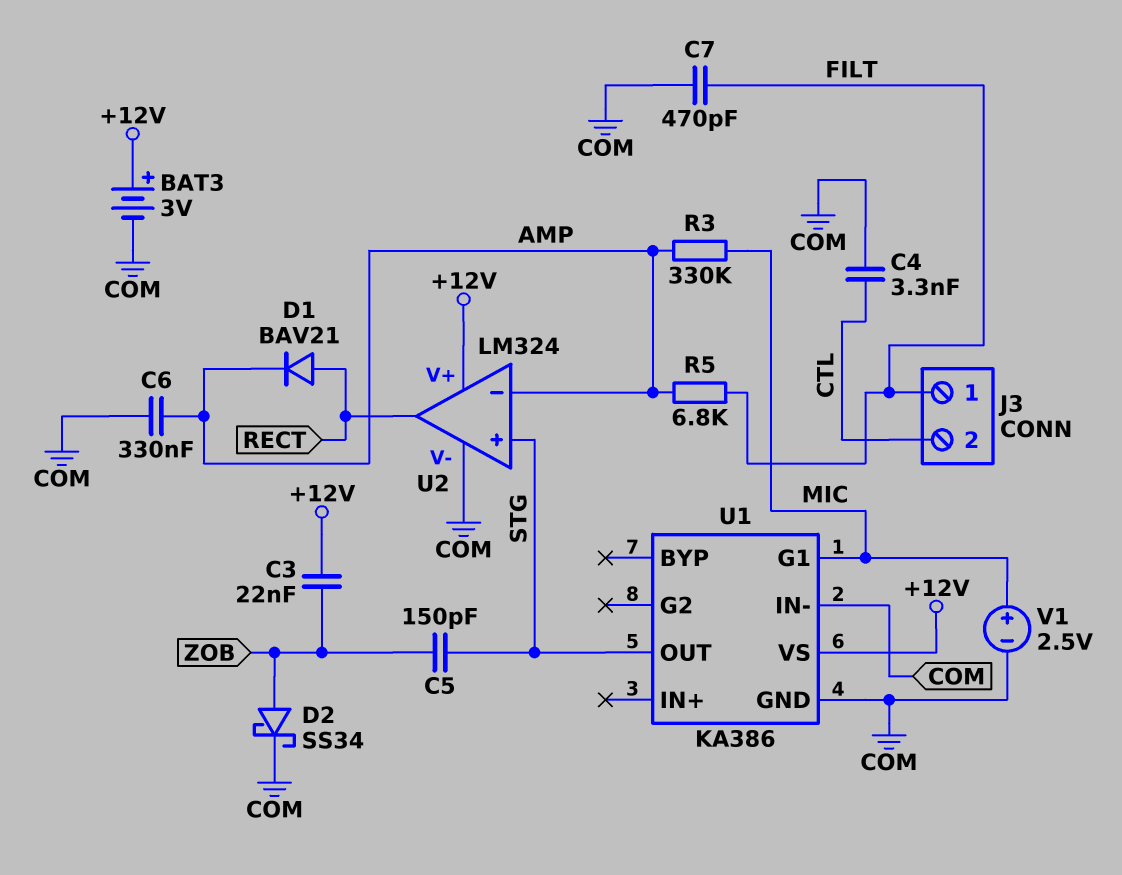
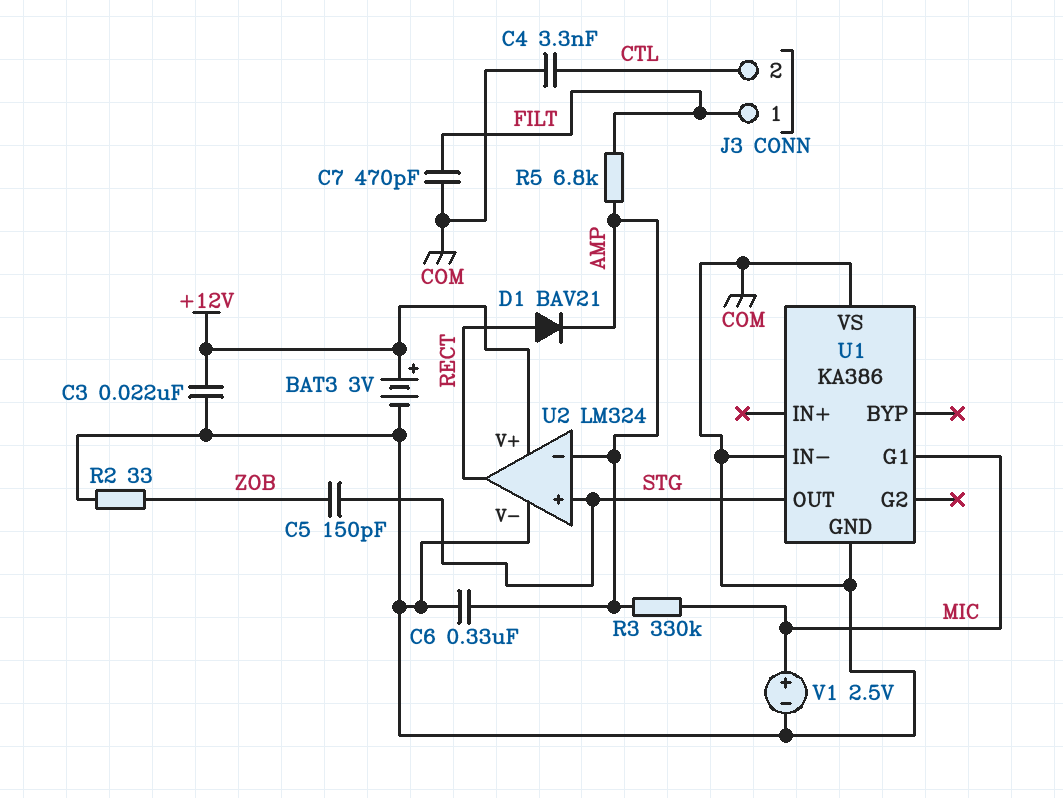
C3: 22nF (+12V, ZOB) -> 22nF (+12V, COM)
D2: schottky SS34 (A ZOB, K COM) -> none
R2: none -> 33 (COM, ZOB)
U1 pin VS: +12V -> COM

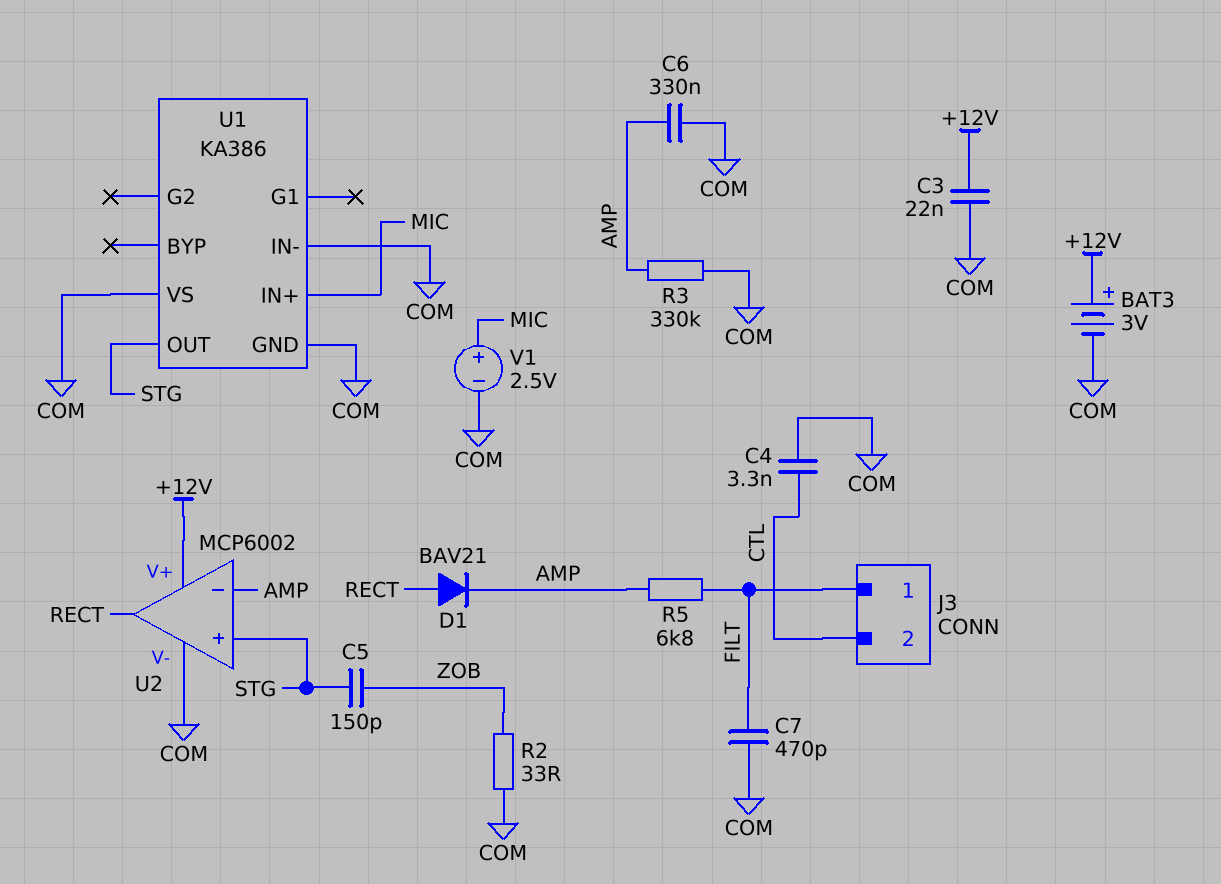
R3: 330k (AMP, MIC) -> 330k (AMP, COM)
U1 pin G1: MIC -> none
U1 pin IN+: none -> MIC
U2: LM324 -> MCP6002

